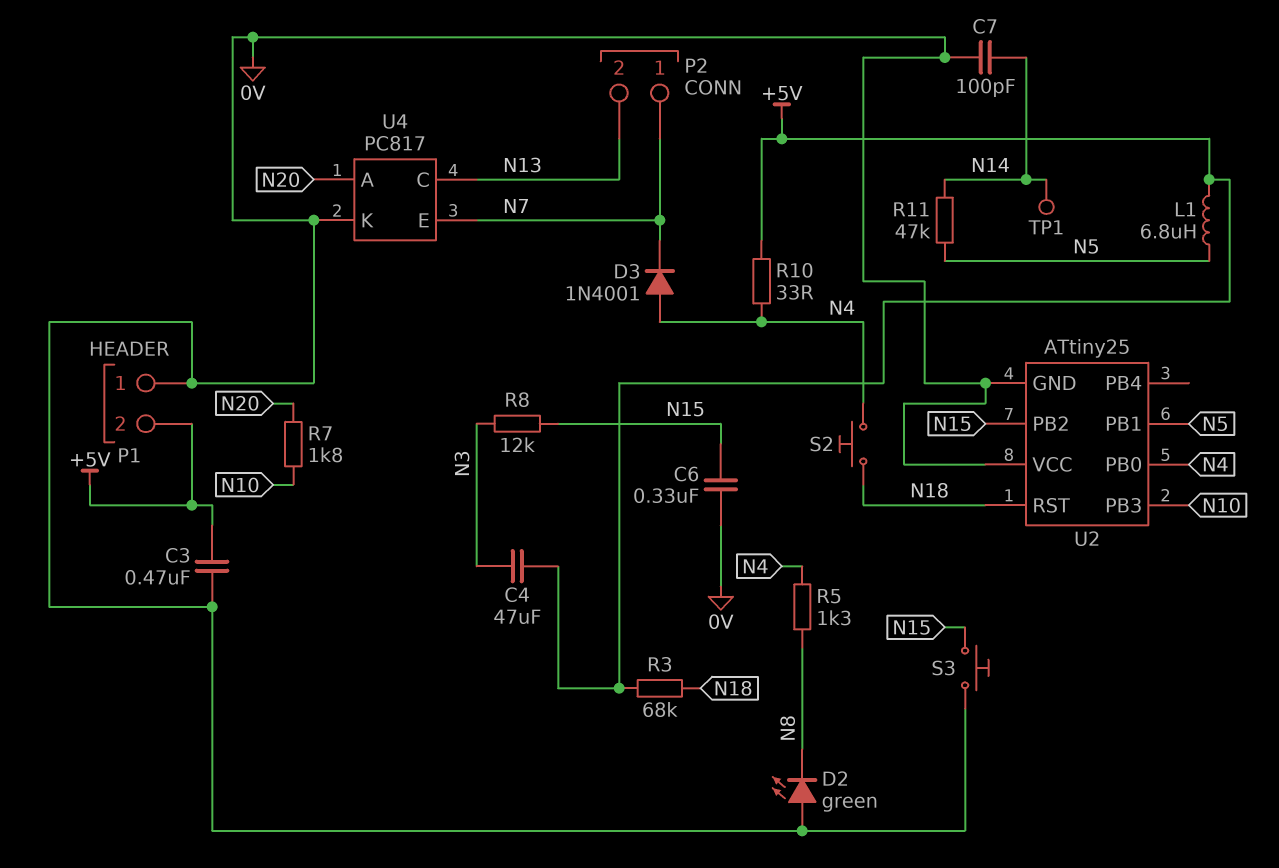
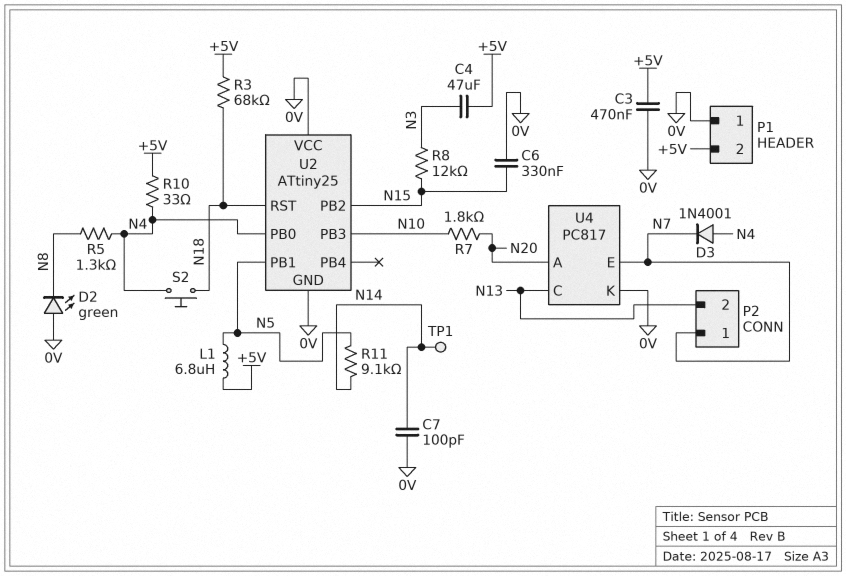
R11: 47k (N5, N14) -> 9.1k (N5, N14)
S3: button (0V, N15) -> none

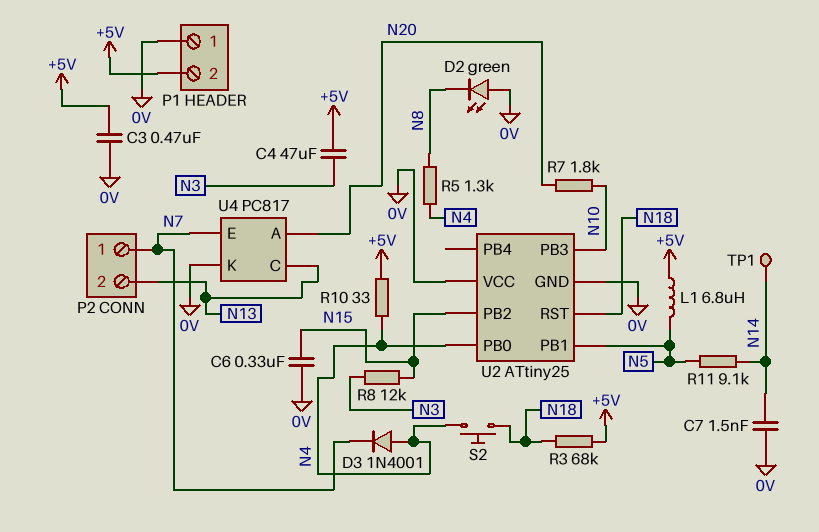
C7: 100pF (0V, N14) -> 1.5nF (0V, N14)

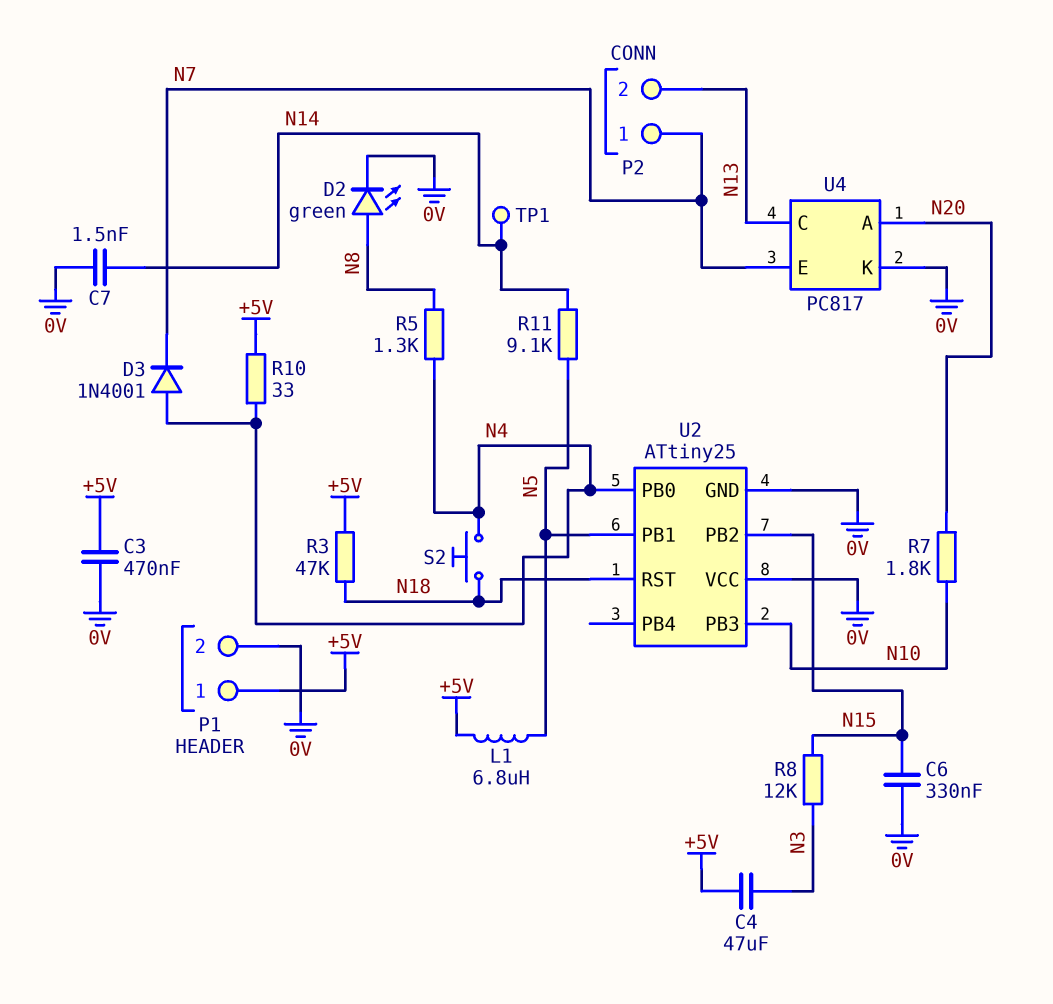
D2: LED green (A 0V, K N8) -> LED green (A N8, K 0V)
P1 pin 1: 0V -> +5V
P1 pin 2: +5V -> 0V
R3: 68k (+5V, N18) -> 47k (+5V, N18)

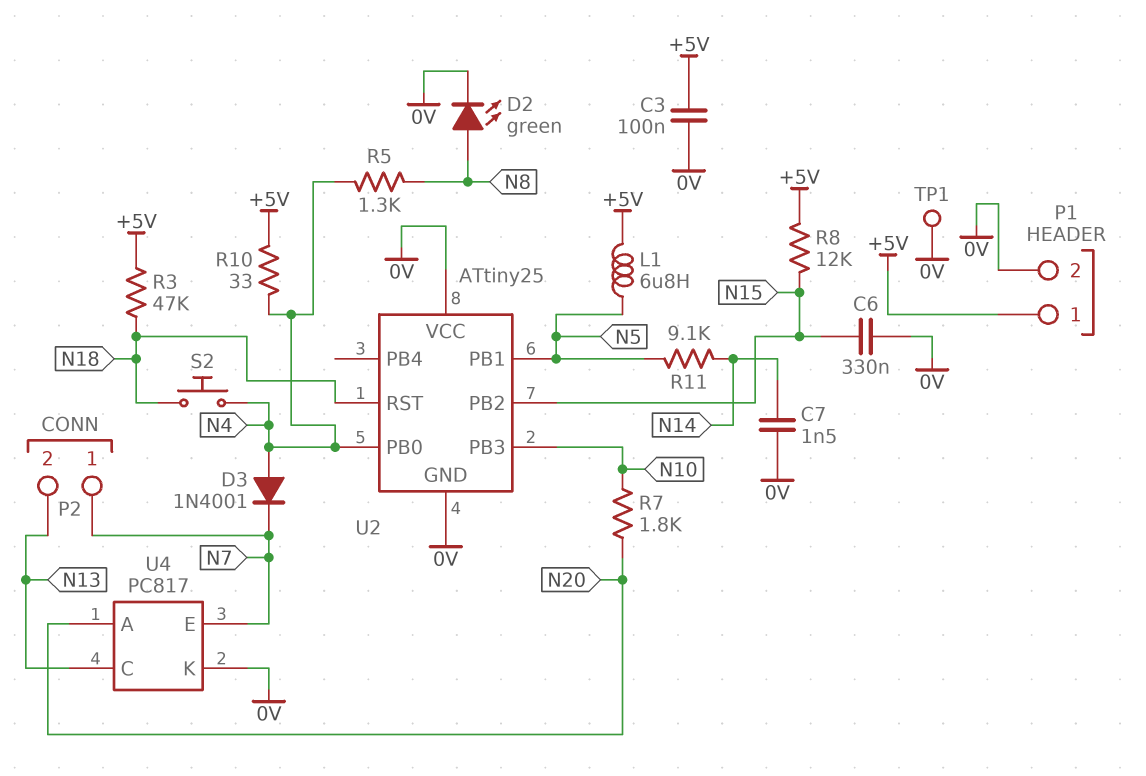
C3: 470nF (+5V, 0V) -> 100nF (+5V, 0V)
C4: 47uF (+5V, N3) -> none
R8: 12k (N3, N15) -> 12k (+5V, N15)
TP1: test point (N14) -> test point (0V)

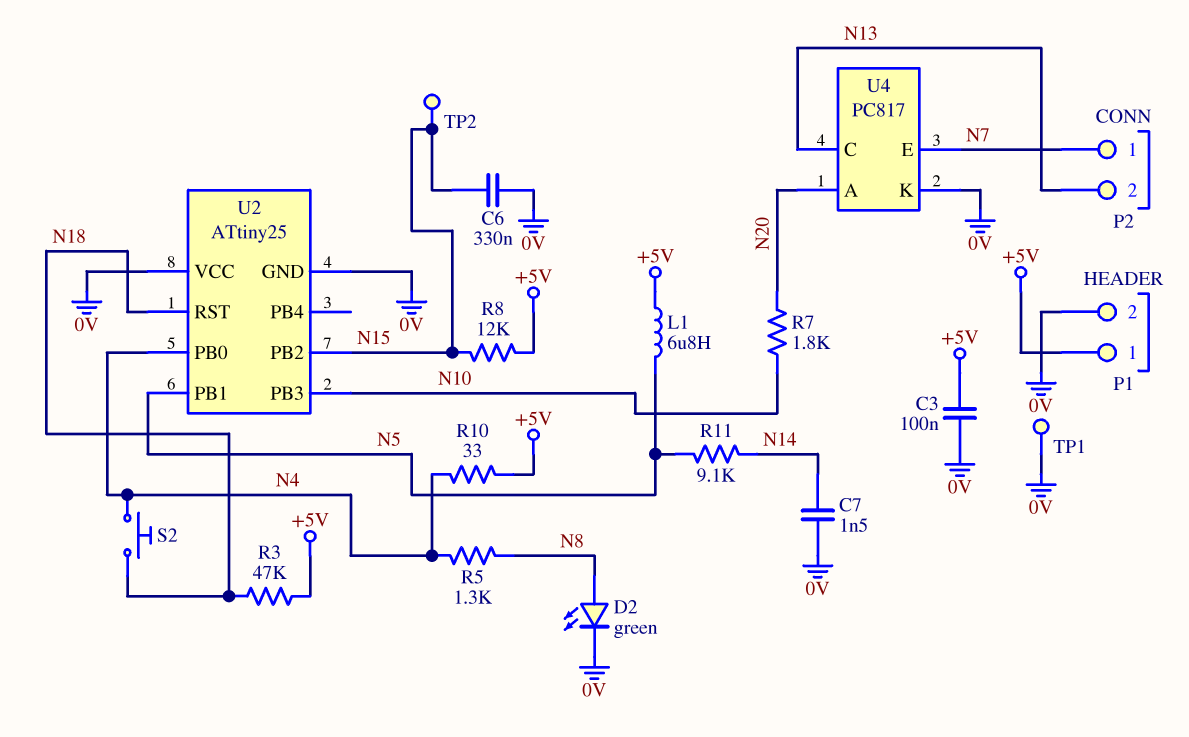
D3: diode 1N4001 (A N4, K N7) -> none
TP2: none -> test point (N15)

